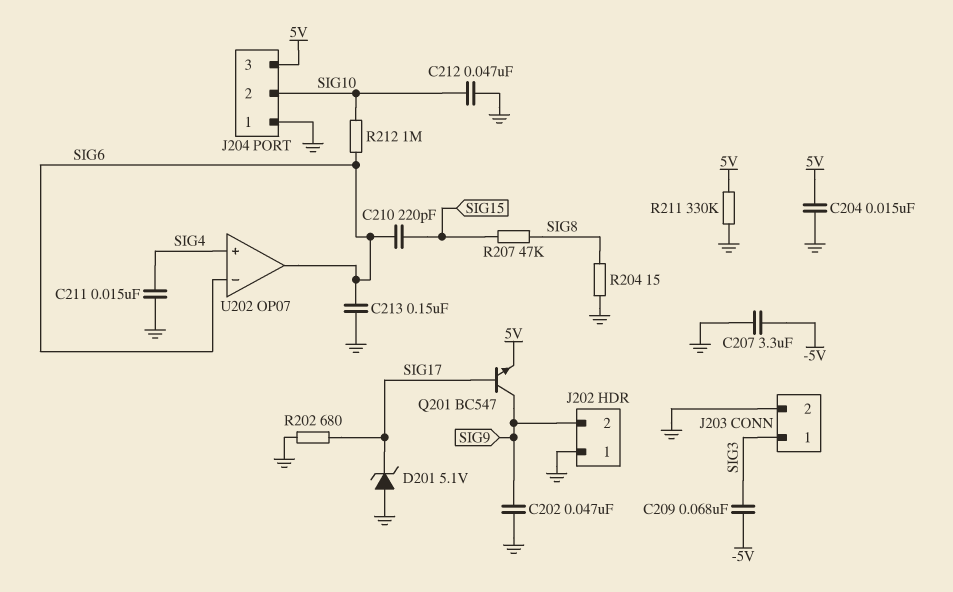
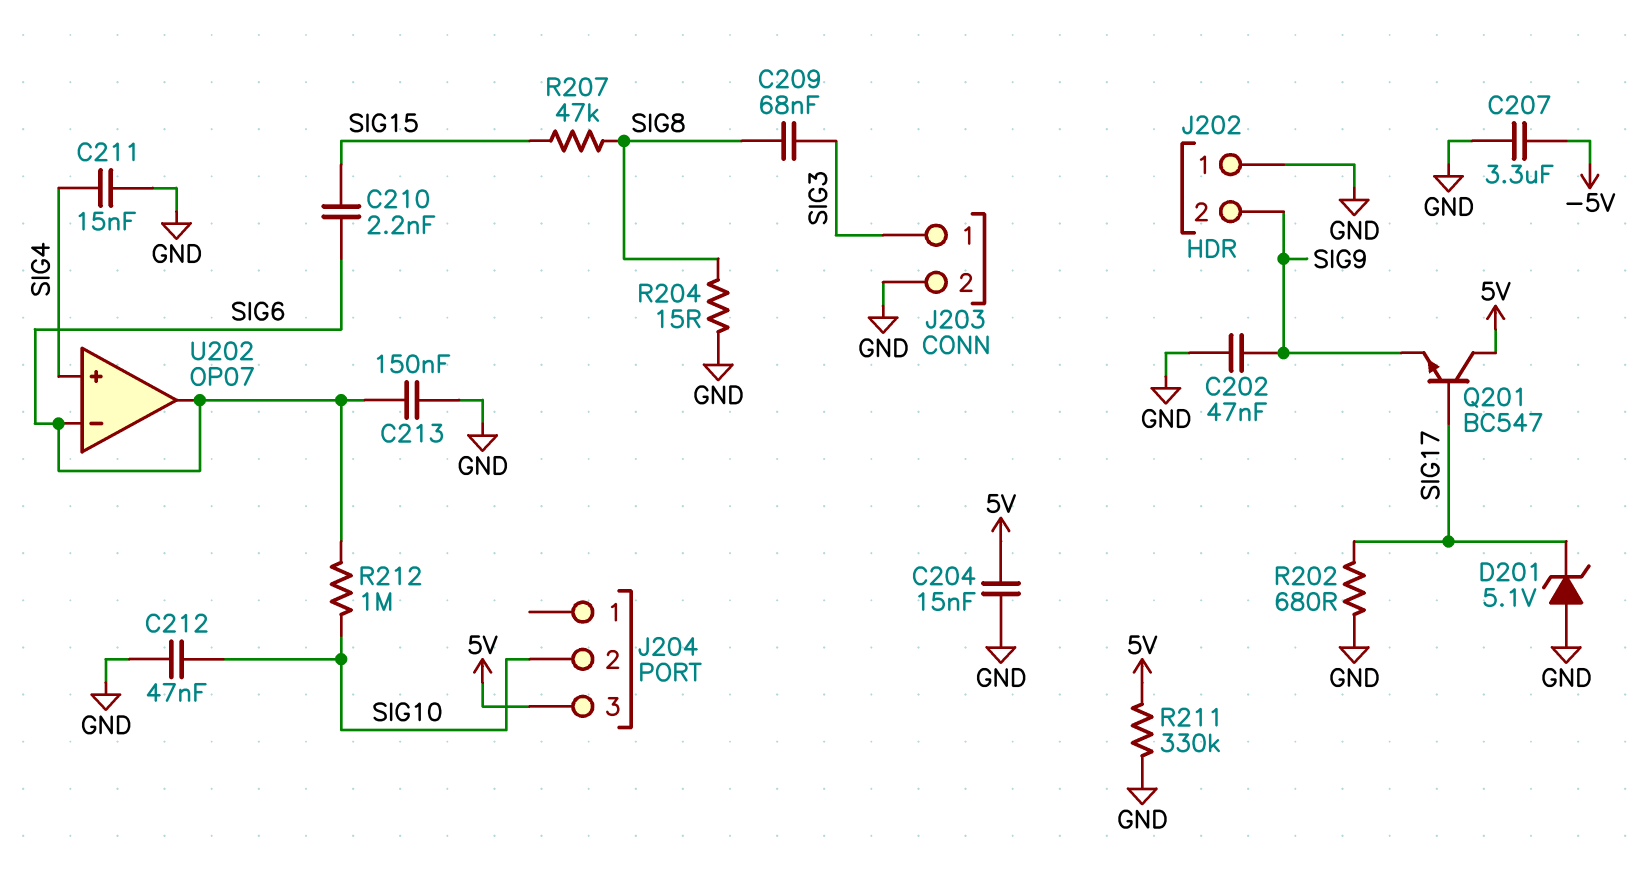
C209: 68nF (-5V, SIG3) -> 68nF (SIG3, SIG8)
C210: 220pF (SIG6, SIG15) -> 2.2nF (SIG6, SIG15)
J204 pin 1: GND -> none
Q201: NPN BC547 (B SIG17, C SIG9, E 5V) -> NPN BC547 (B SIG17, C 5V, E SIG9)

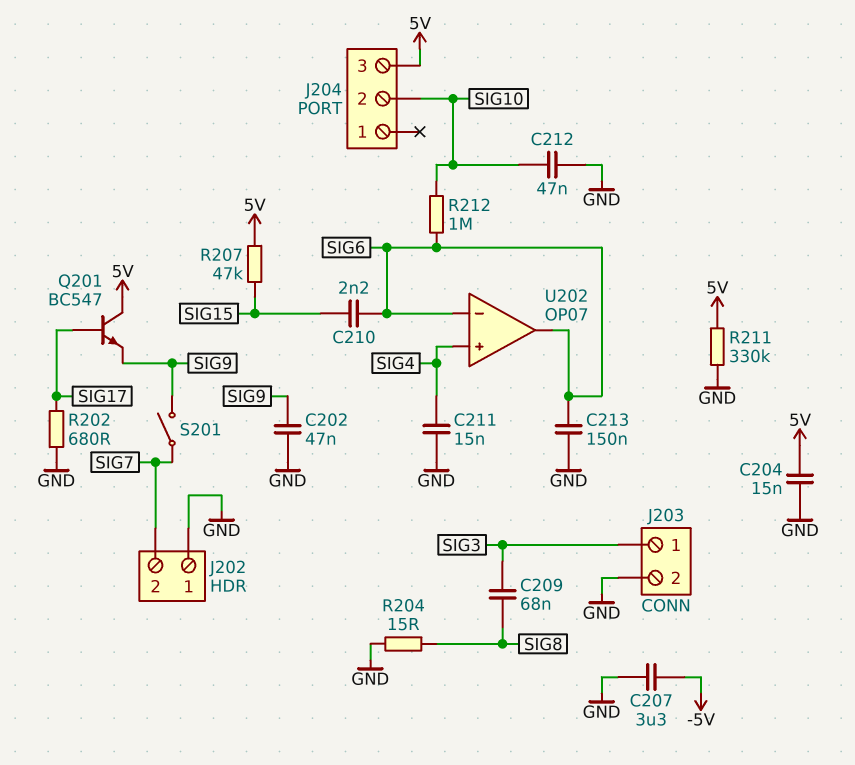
D201: zener 5.1V (A GND, K SIG17) -> none
J202 pin 2: SIG9 -> SIG7
R207: 47k (SIG8, SIG15) -> 47k (5V, SIG15)
S201: none -> switch (SIG7, SIG9)

